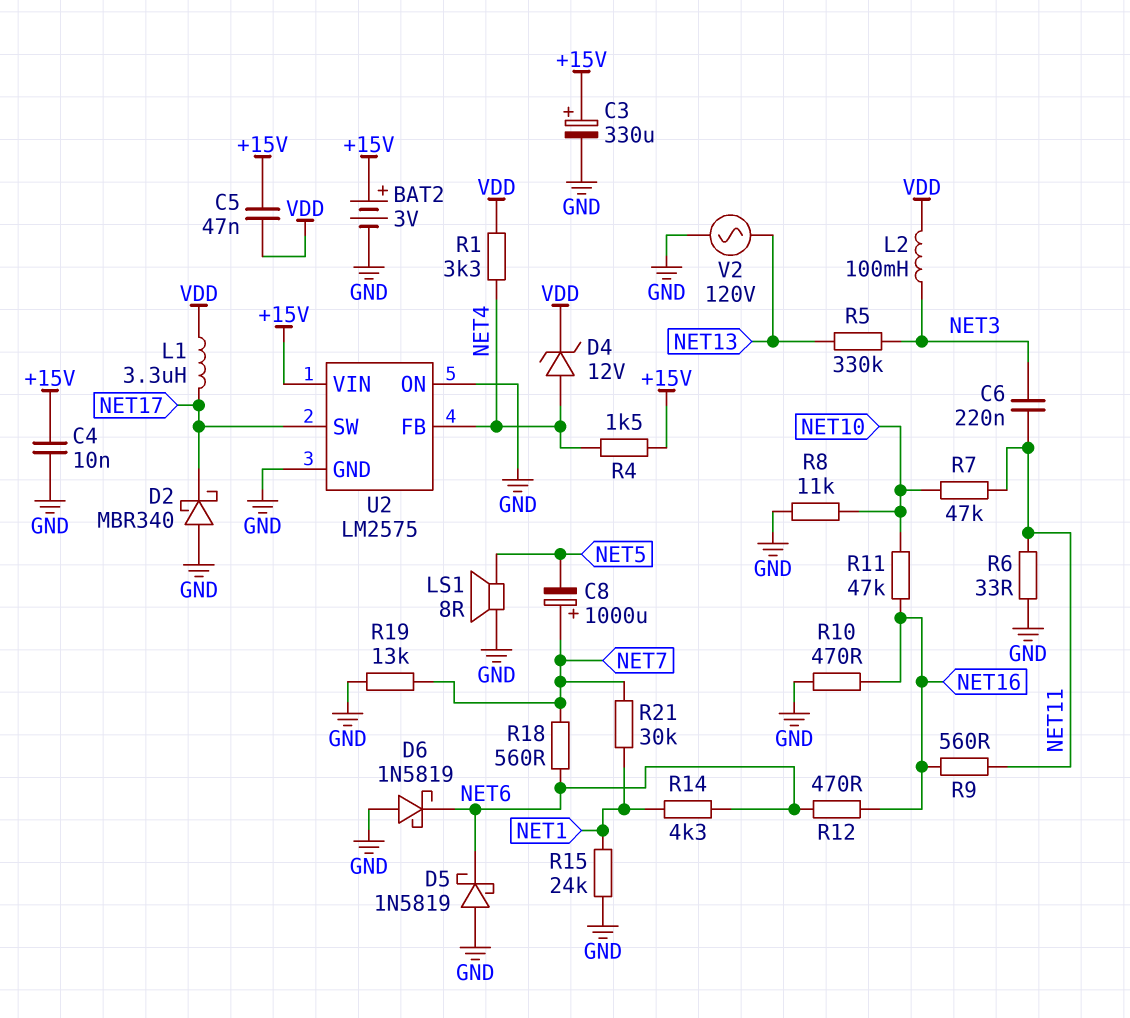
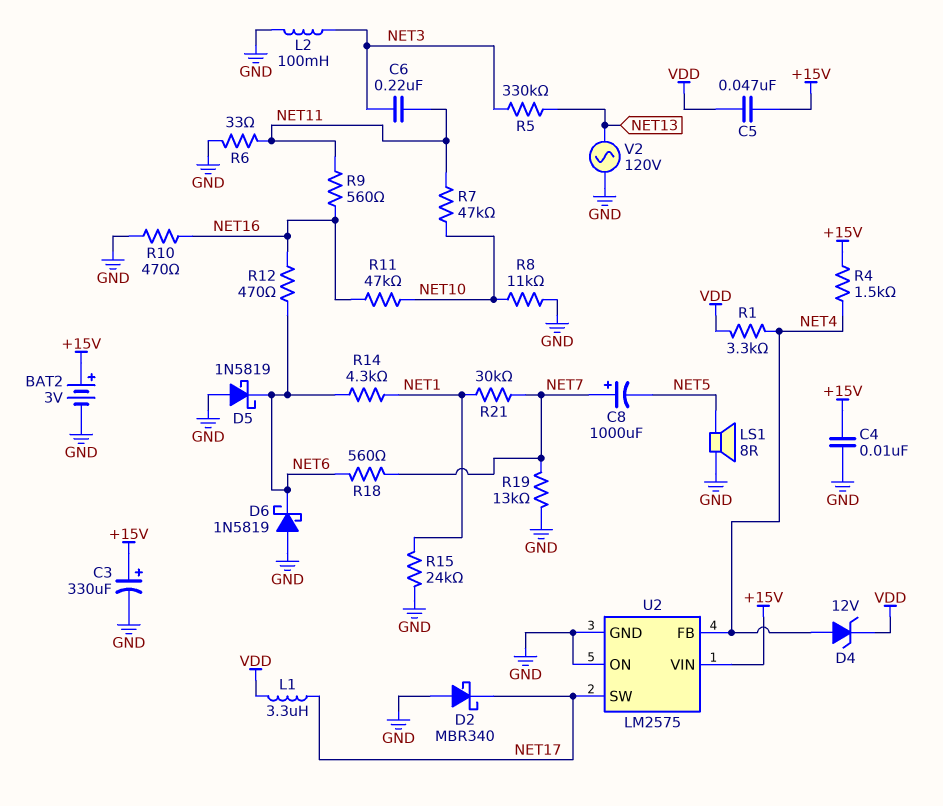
L2: 100mH (NET3, VDD) -> 100mH (GND, NET3)

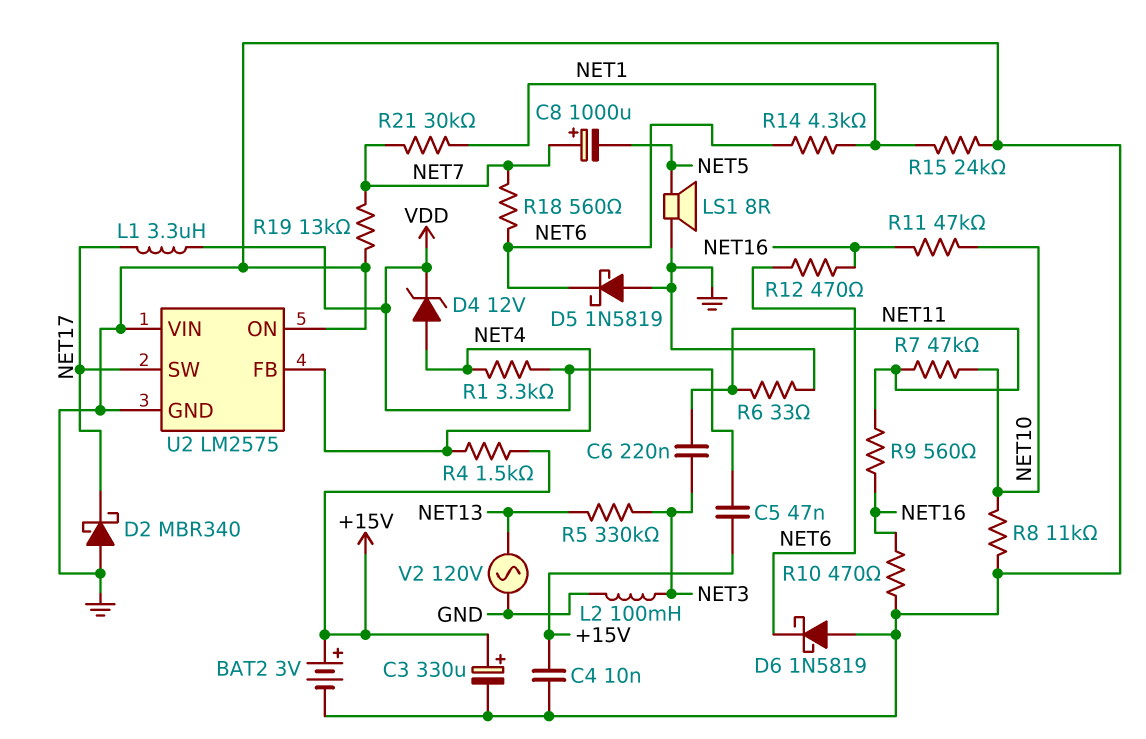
U2 pin VIN: +15V -> GND

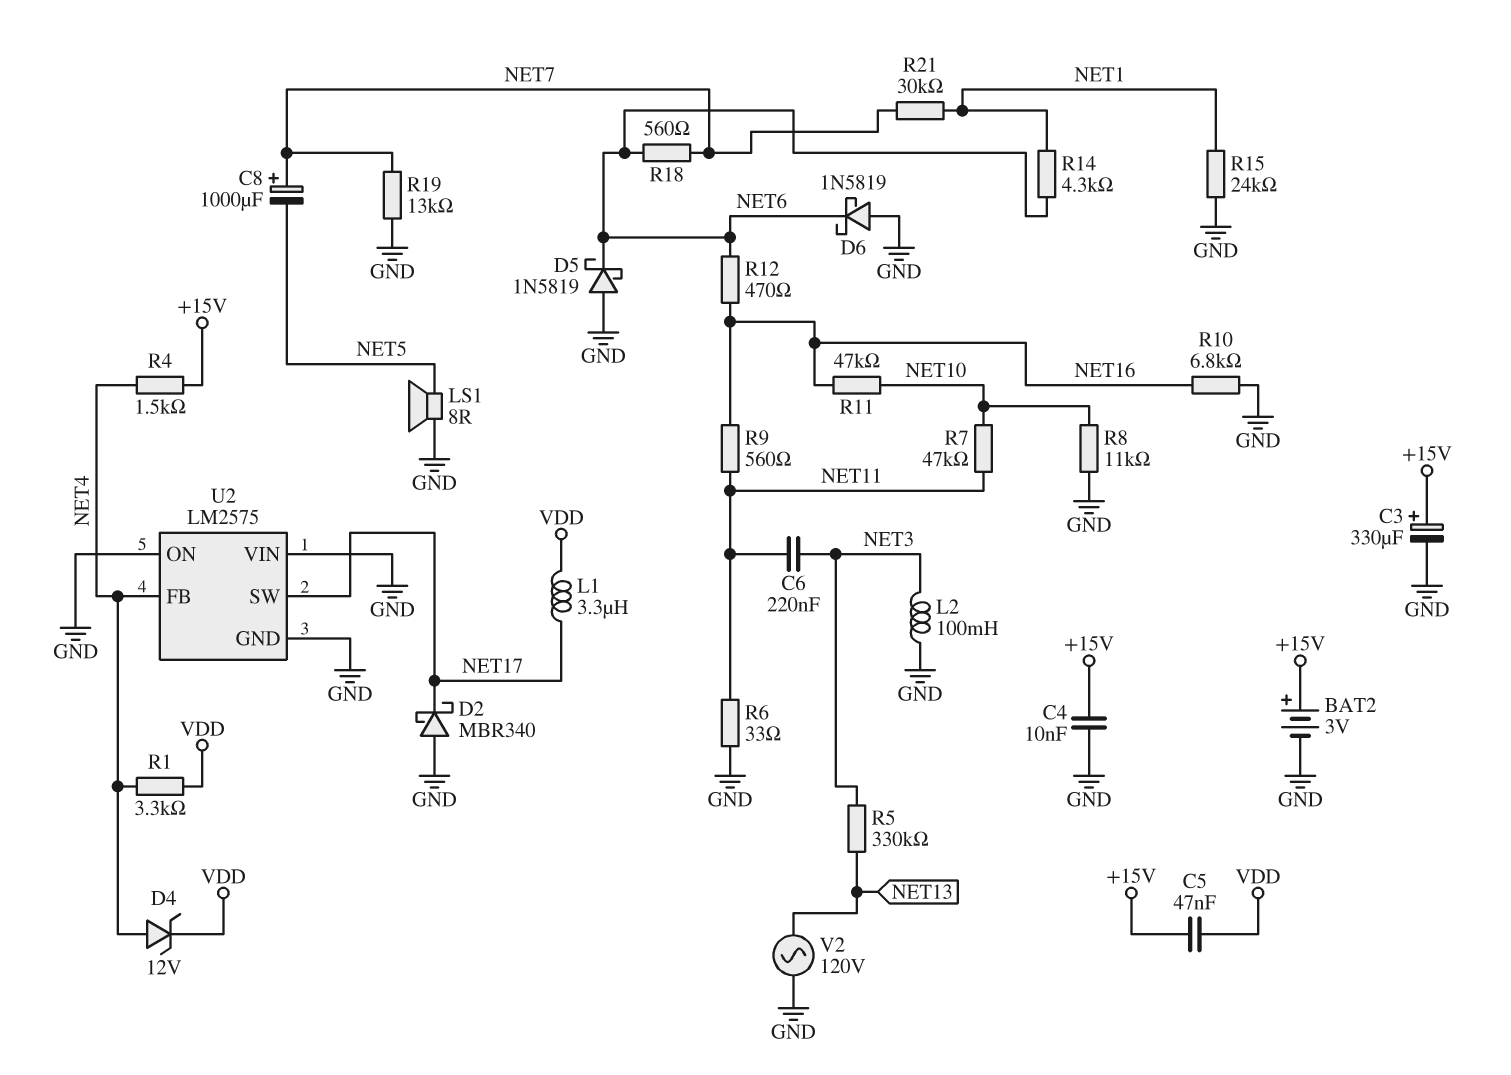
R10: 470 (GND, NET16) -> 6.8k (GND, NET16)

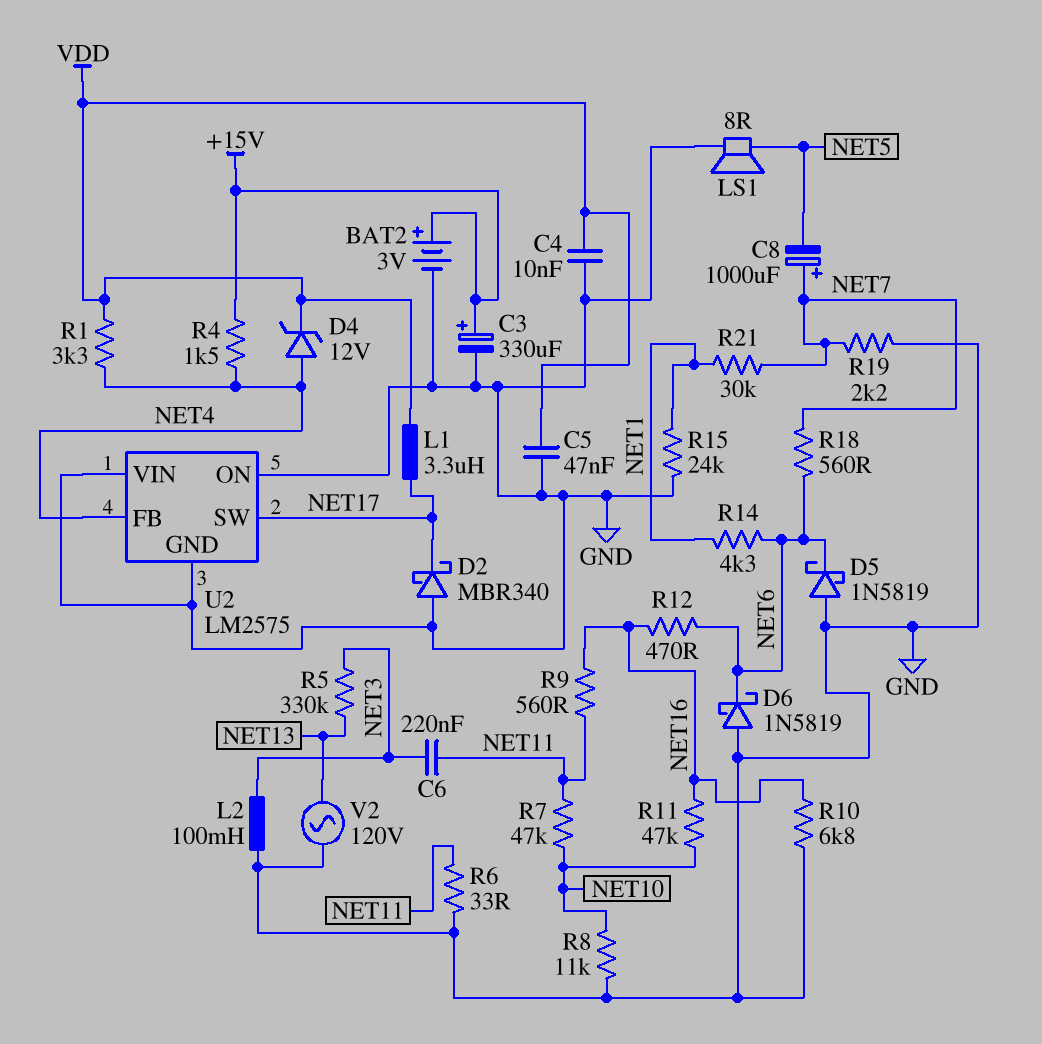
C4: 10nF (+15V, GND) -> 10nF (GND, VDD)
C5: 47nF (+15V, VDD) -> 47nF (GND, VDD)
R19: 13k (GND, NET7) -> 2.2k (GND, NET7)

